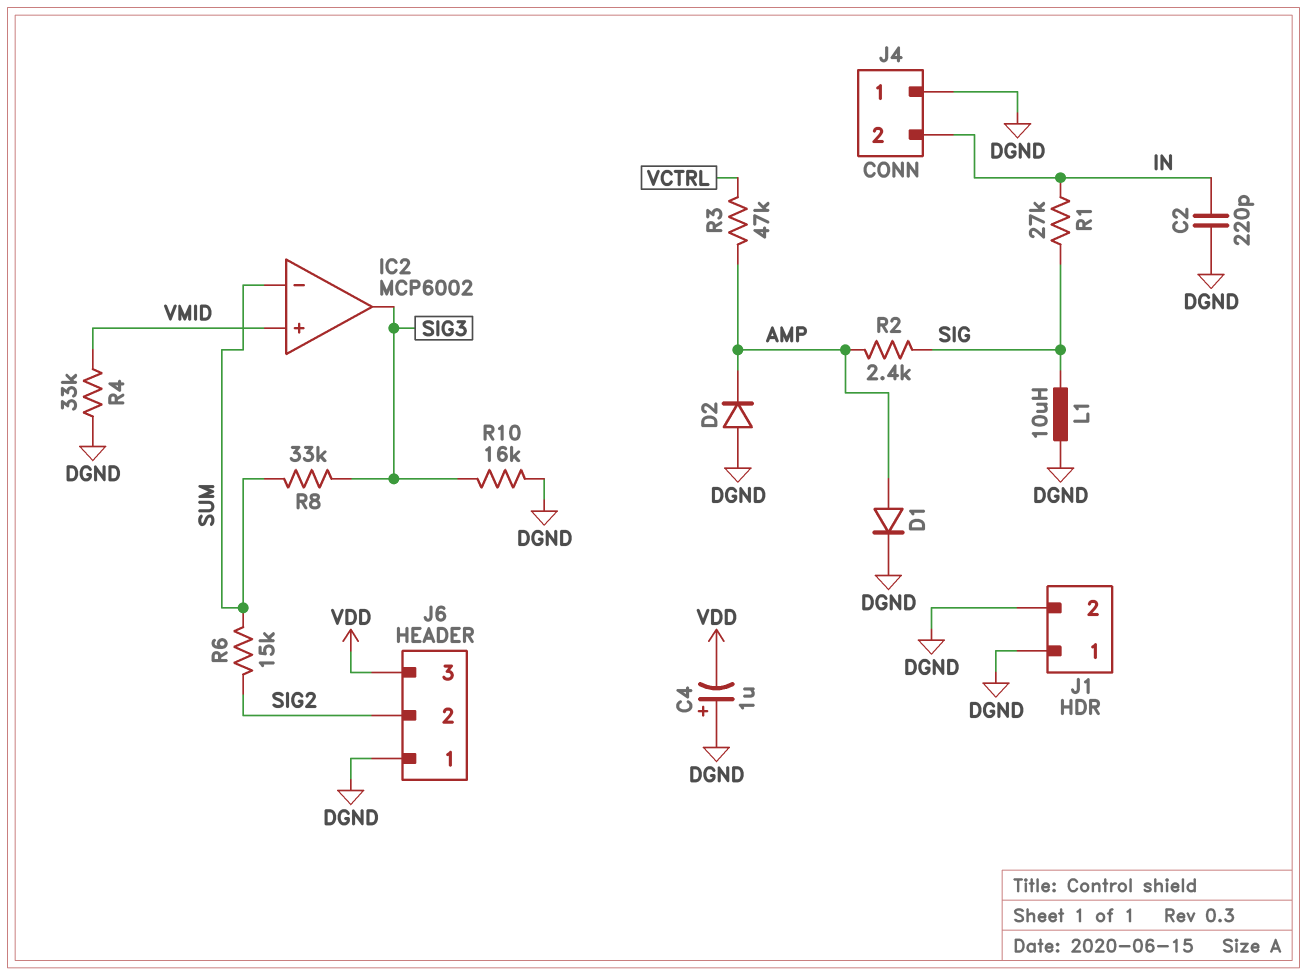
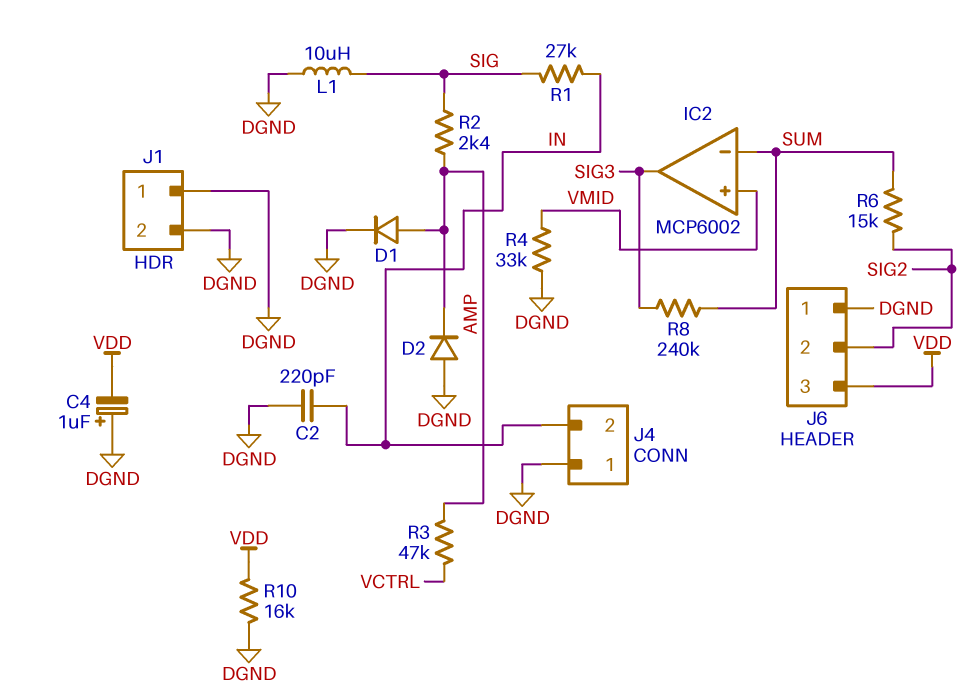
R8: 33k (SIG3, SUM) -> 240k (SIG3, SUM)
R10: 16k (DGND, SIG3) -> 16k (DGND, VDD)

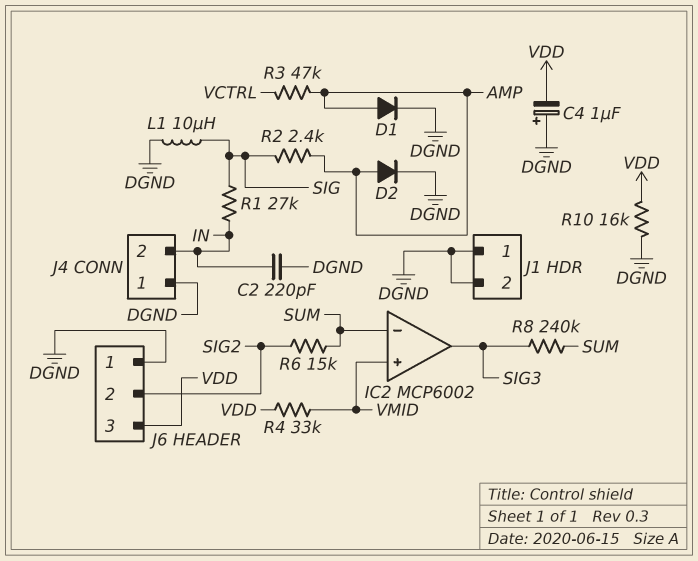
D2: diode (A DGND, K AMP) -> diode (A AMP, K DGND)
R4: 33k (DGND, VMID) -> 33k (VDD, VMID)

